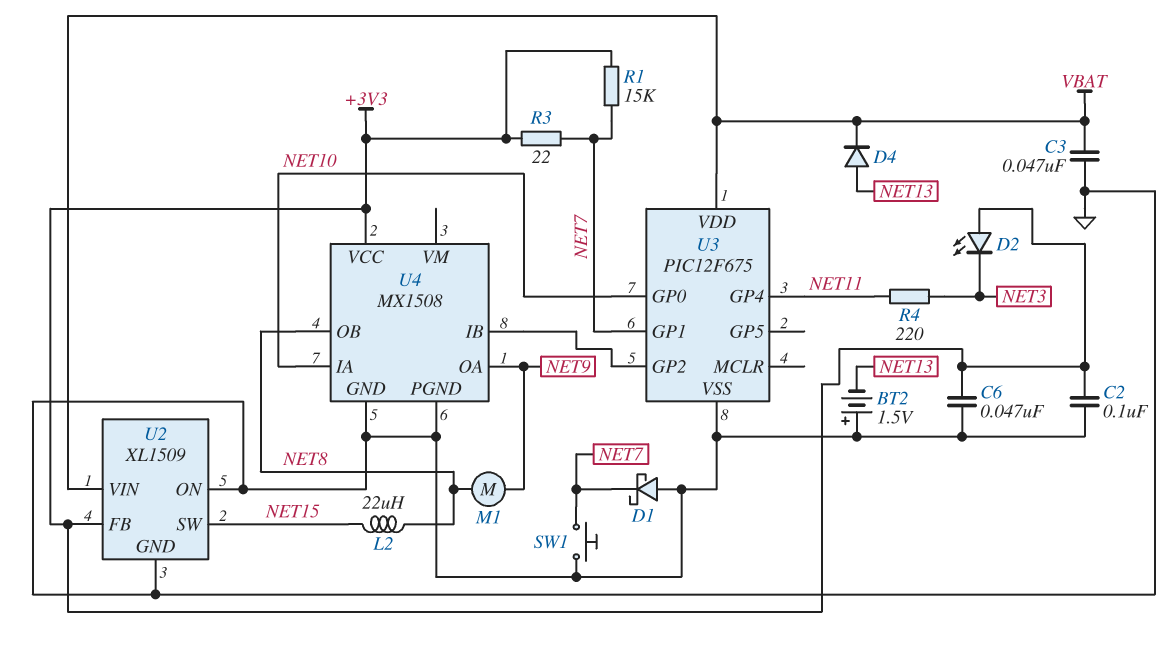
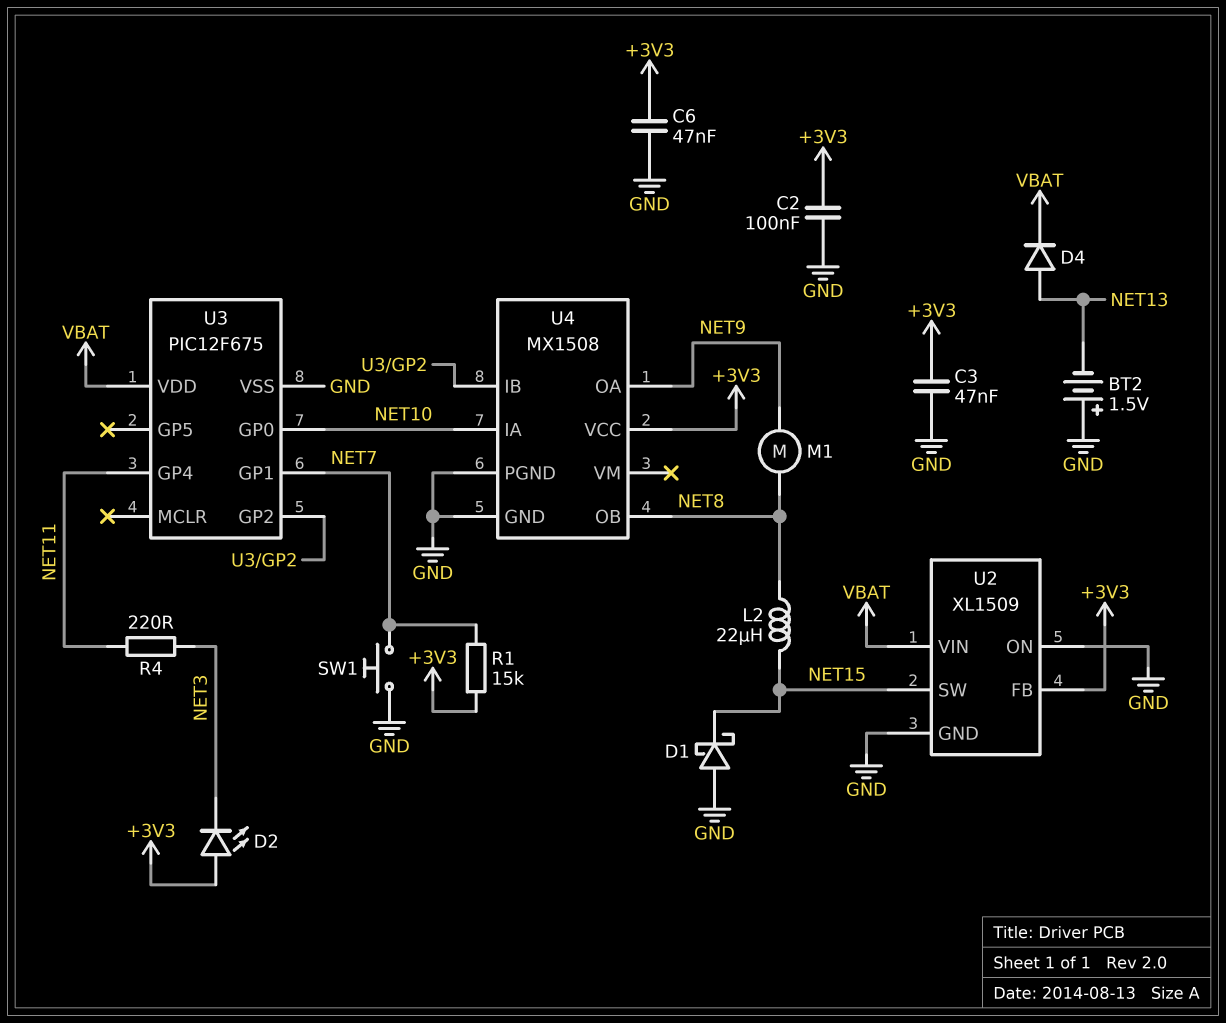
C3: 47nF (GND, VBAT) -> 47nF (+3V3, GND)
D1: schottky (A GND, K NET7) -> schottky (A GND, K NET15)
R3: 22 (+3V3, NET7) -> none

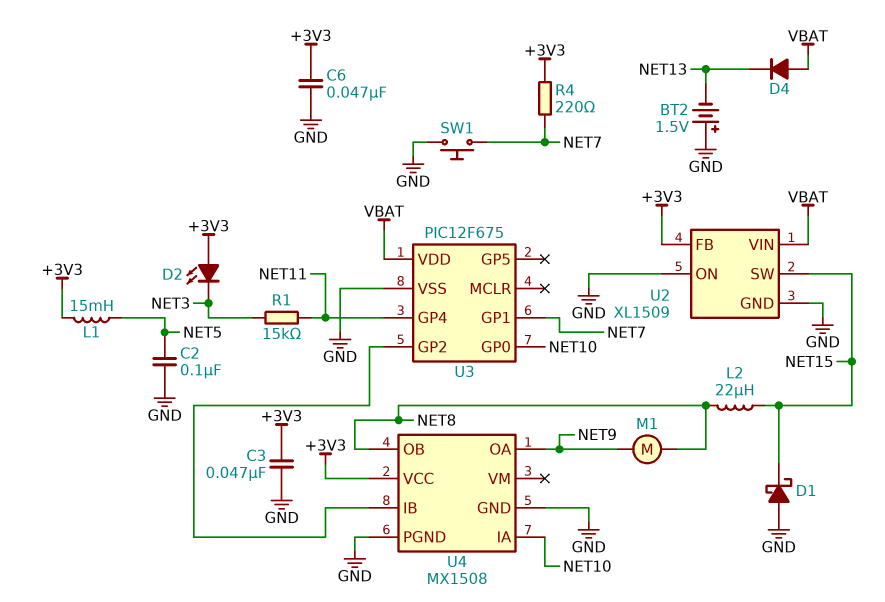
C2: 100nF (+3V3, GND) -> 100nF (GND, NET5)
D4: diode (A NET13, K VBAT) -> diode (A VBAT, K NET13)
L1: none -> 15mH (+3V3, NET5)
R1: 15k (+3V3, NET7) -> 15k (NET3, NET11)
R4: 220 (NET3, NET11) -> 220 (+3V3, NET7)

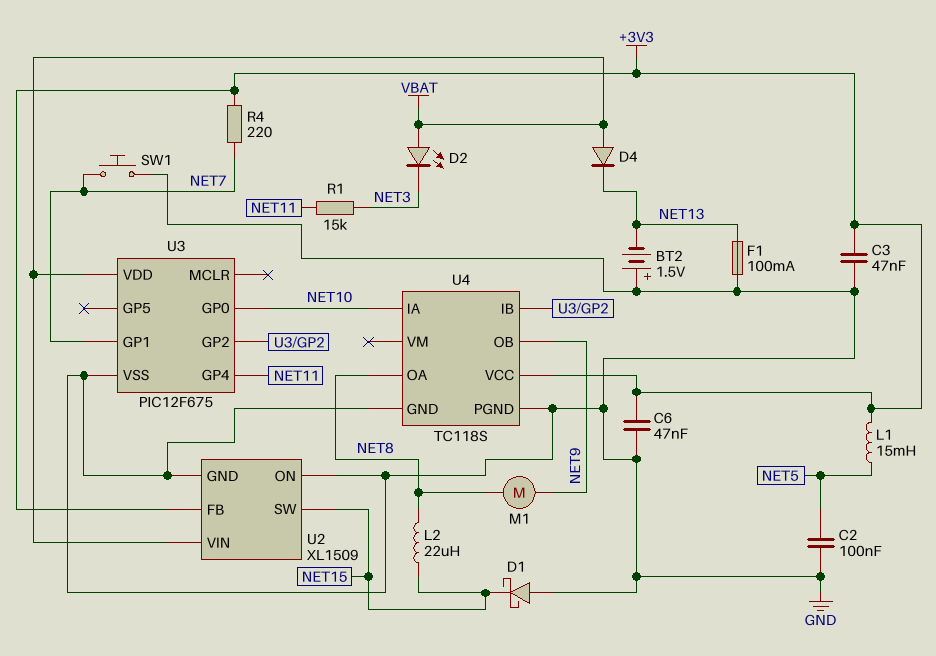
D2: LED (A +3V3, K NET3) -> LED (A VBAT, K NET3)
F1: none -> 100mA (GND, NET13)
U4: MX1508 -> TC118S
U4 pin OA: NET9 -> NET8
U4 pin OB: NET8 -> NET9

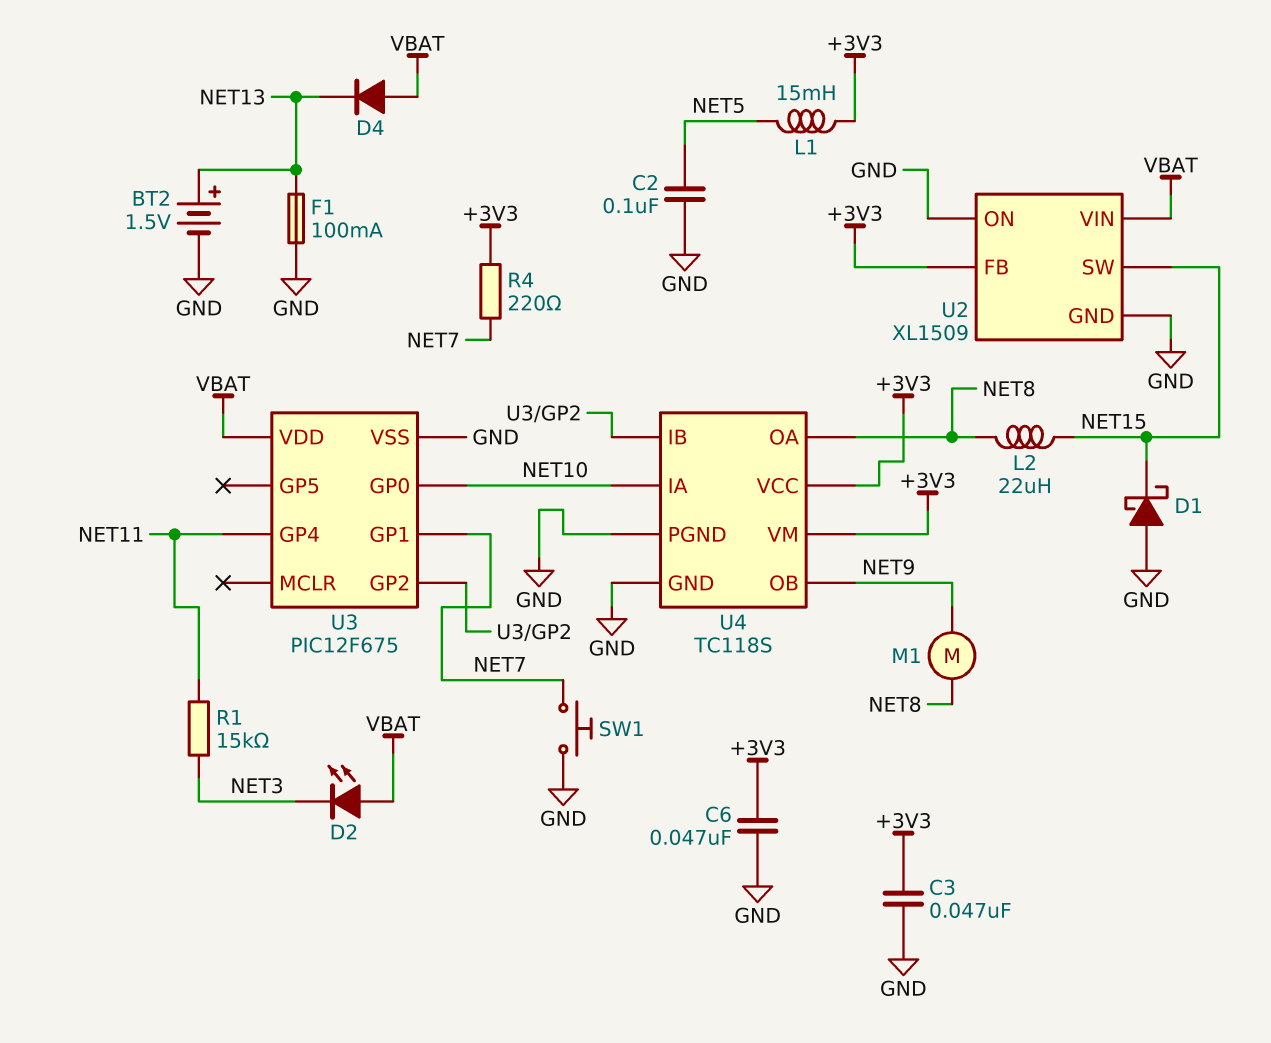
BT2: 1.5V (plus GND, minus NET13) -> 1.5V (plus NET13, minus GND)
U4 pin VM: none -> +3V3

